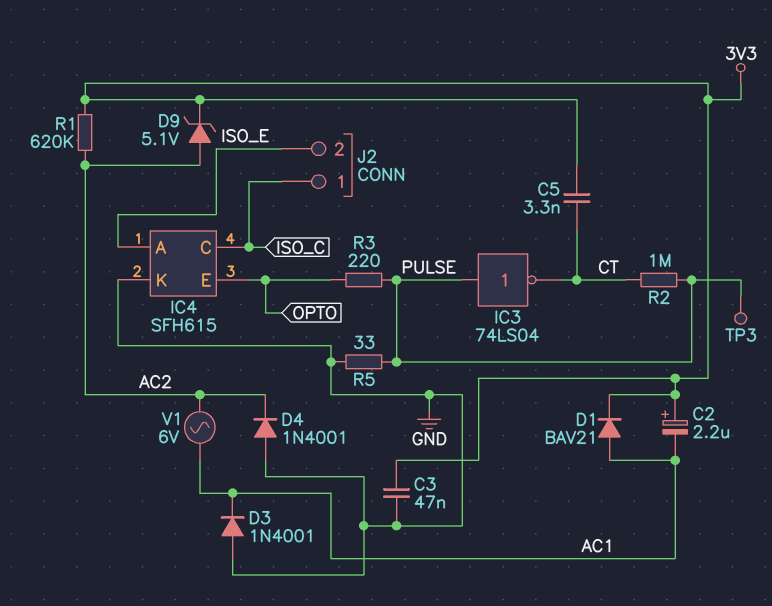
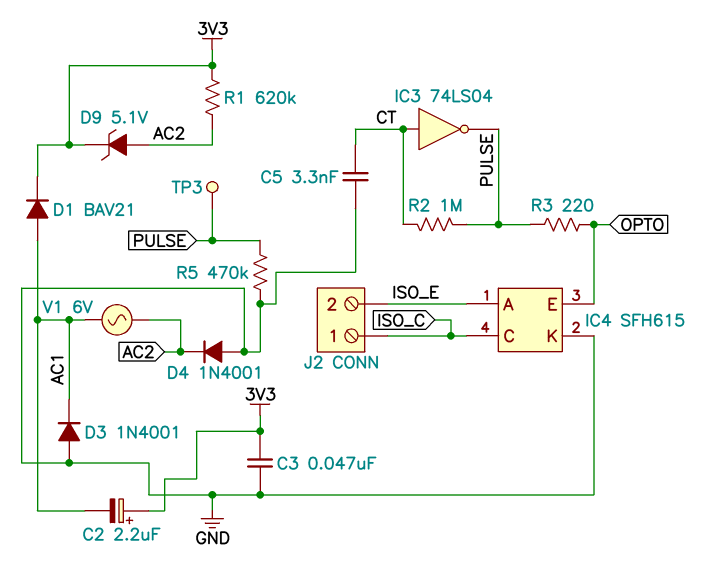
C5: 3.3nF (3V3, CT) -> 3.3nF (CT, GND)
IC3: NOT 74LS04 (in PULSE, out CT) -> NOT 74LS04 (in CT, out PULSE)
R5: 33 (GND, PULSE) -> 470k (GND, PULSE)

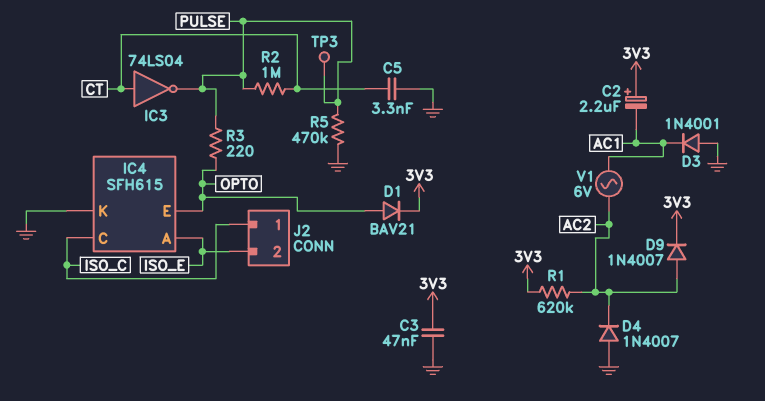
D1: diode BAV21 (A AC1, K 3V3) -> diode BAV21 (A OPTO, K 3V3)
D4: diode 1N4001 (A GND, K AC2) -> diode 1N4007 (A GND, K AC2)
D9: zener 5.1V (A AC2, K 3V3) -> diode 1N4007 (A AC2, K 3V3)

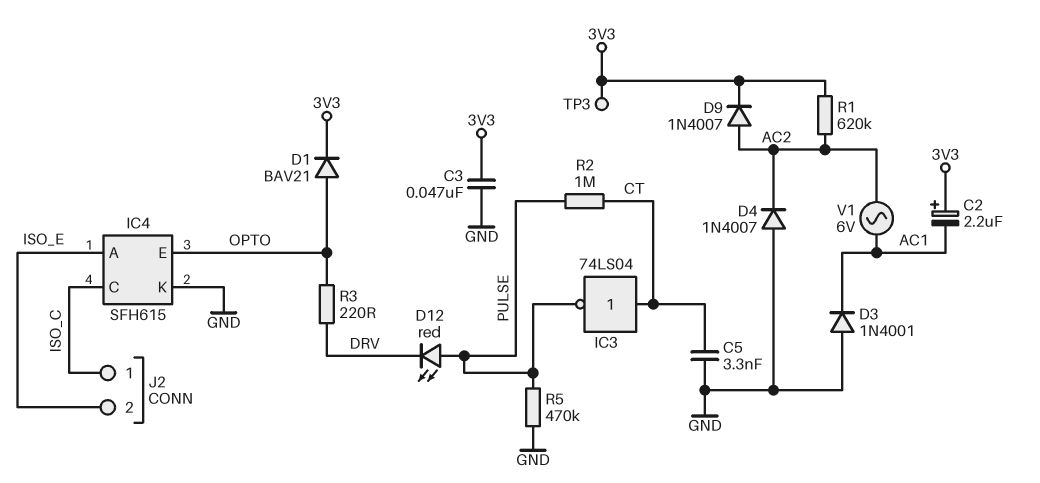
D12: none -> LED red (A PULSE, K DRV)
R3: 220 (OPTO, PULSE) -> 220 (DRV, OPTO)
TP3: test point (PULSE) -> test point (3V3)

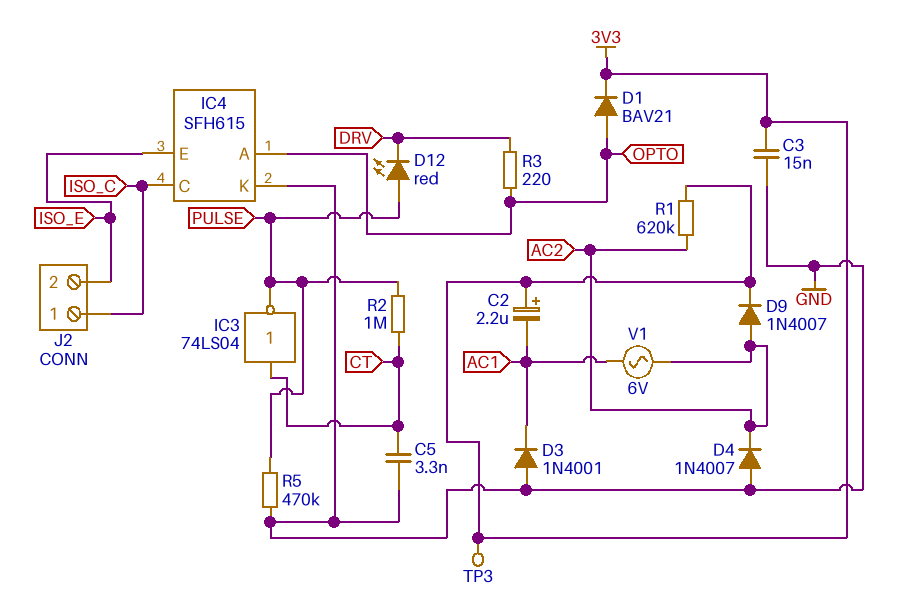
C3: 47nF (3V3, GND) -> 15nF (3V3, GND)
IC4 pin A: ISO_E -> OPTO
IC4 pin E: OPTO -> ISO_E

